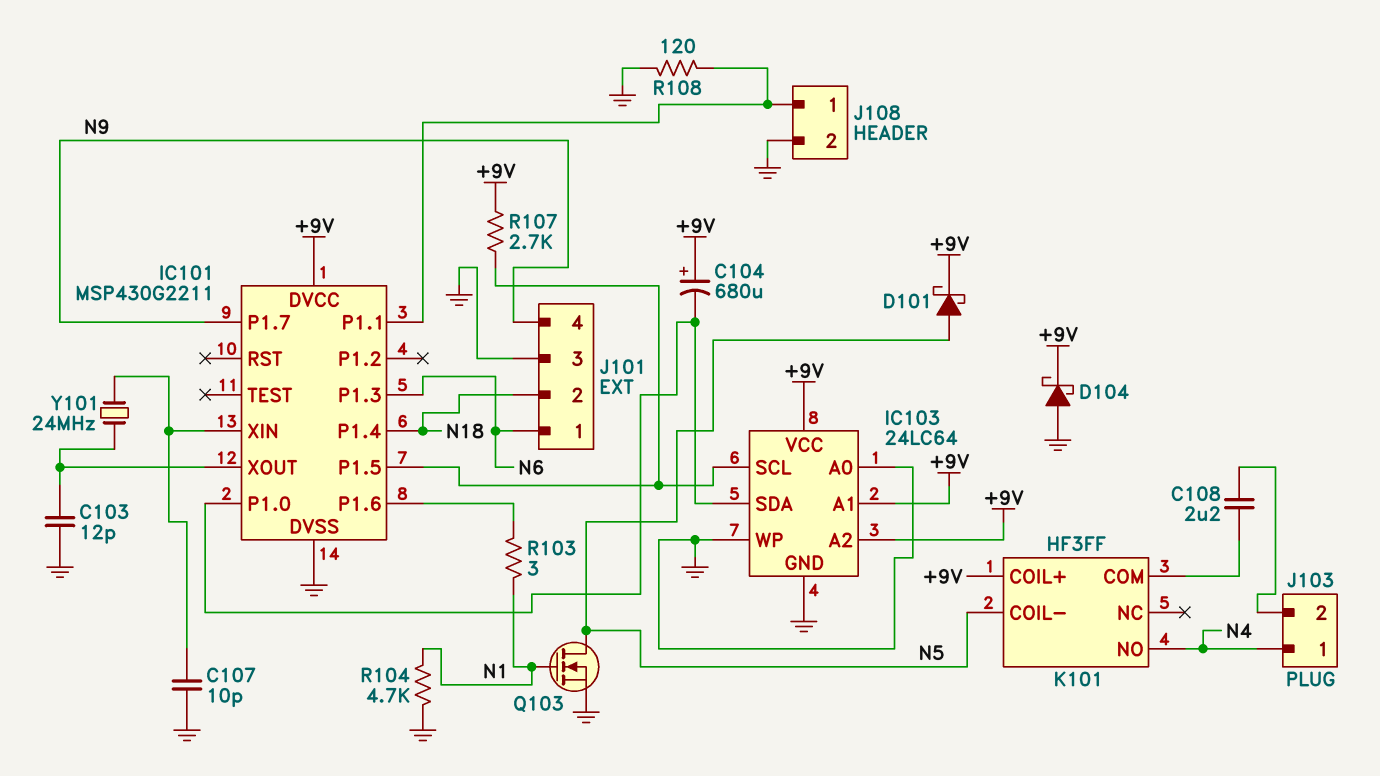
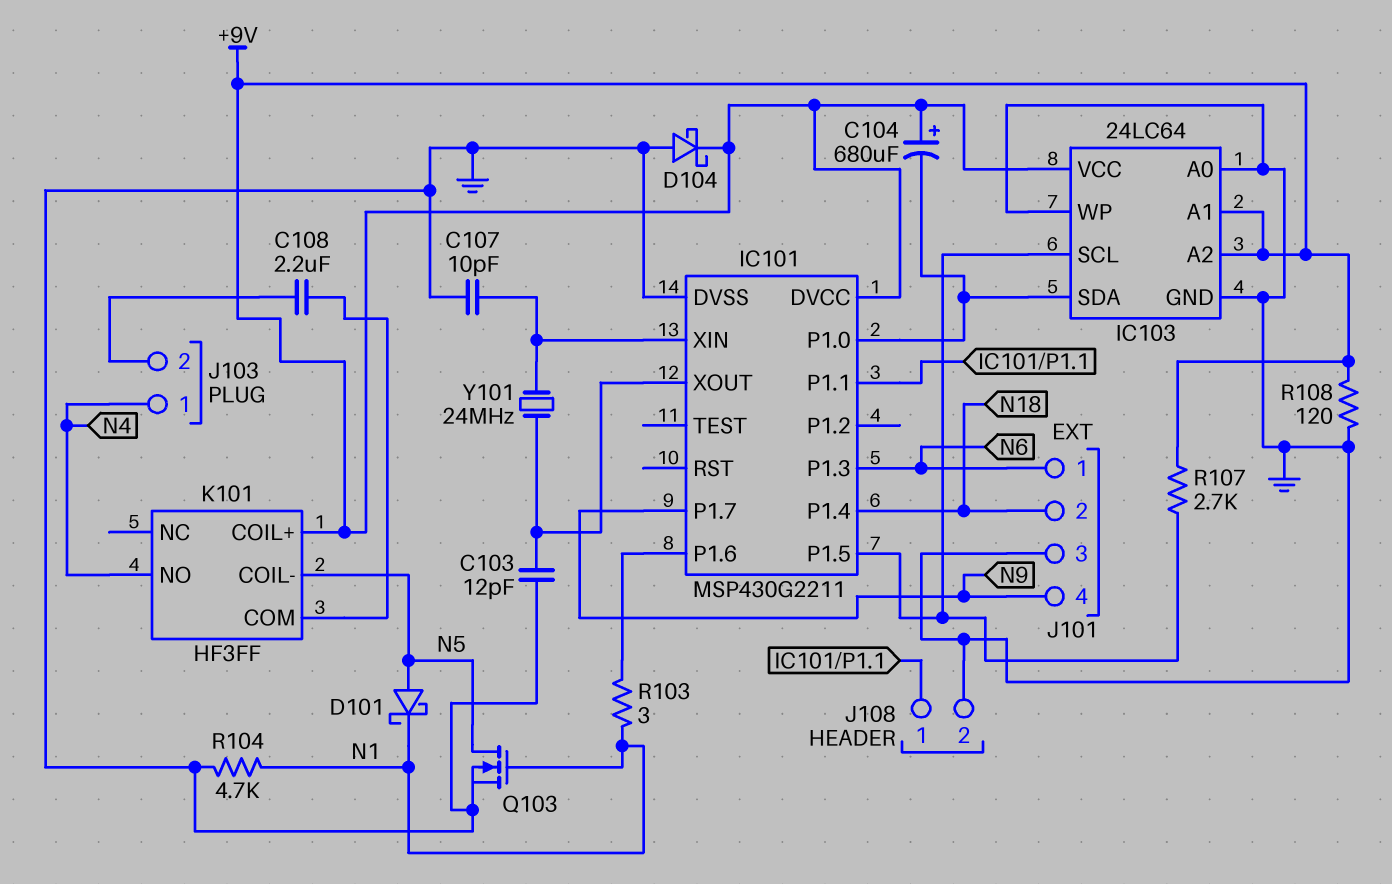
D101: schottky (A N5, K +9V) -> schottky (A N5, K N1)
R108: 120 (GND, IC101/P1.1) -> 120 (+9V, GND)

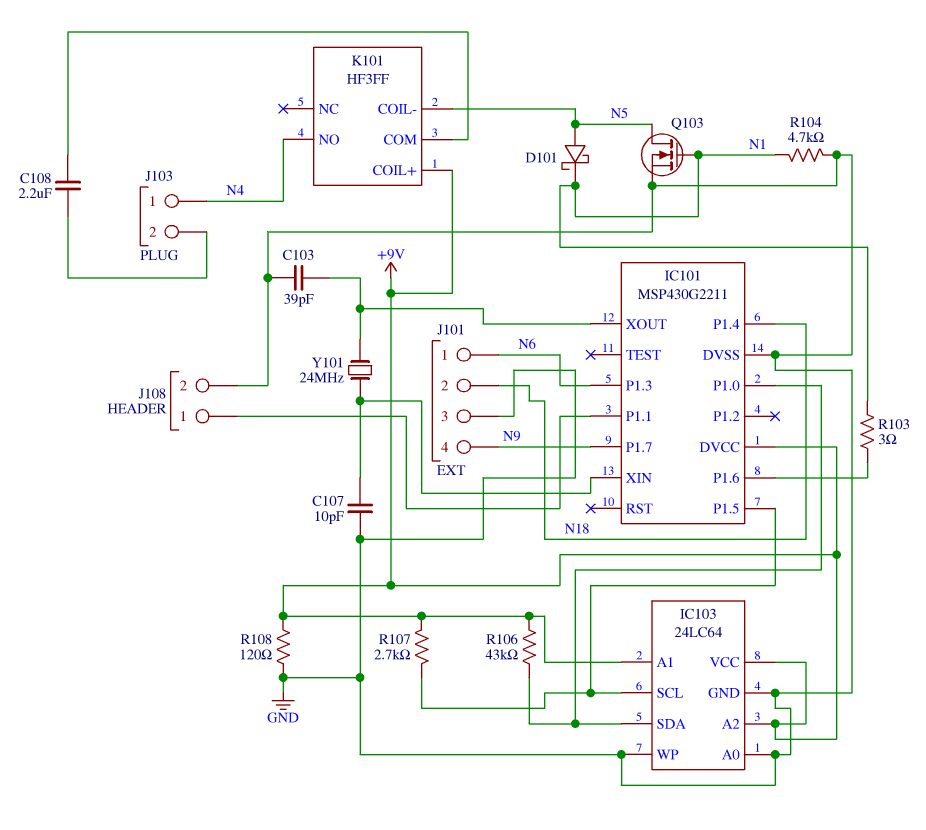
C103: 12pF (GND, IC101/XOUT) -> 39pF (GND, IC101/XOUT)
C104: 680uF (plus +9V, minus IC101/P1.0) -> none
D104: schottky (A GND, K +9V) -> none
R106: none -> 43k (+9V, IC101/P1.0)

